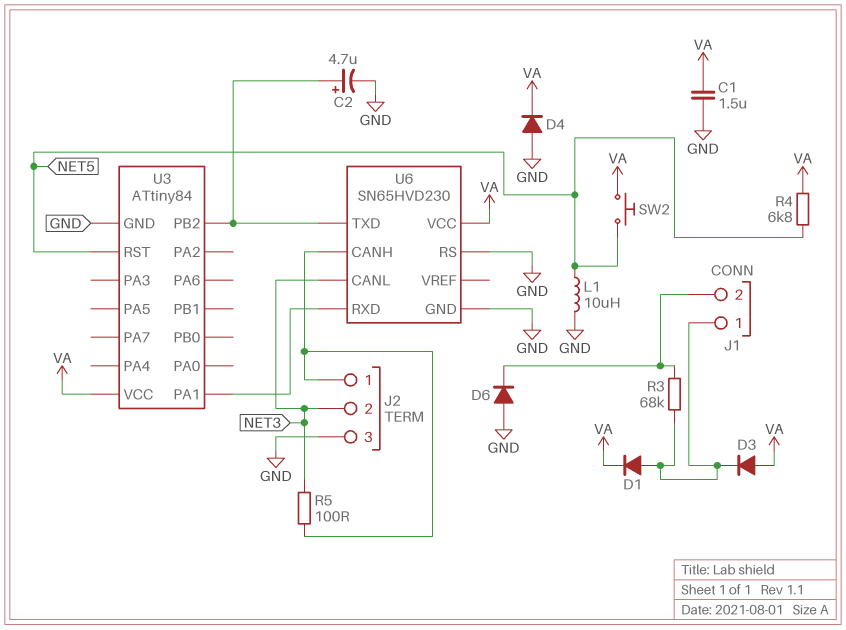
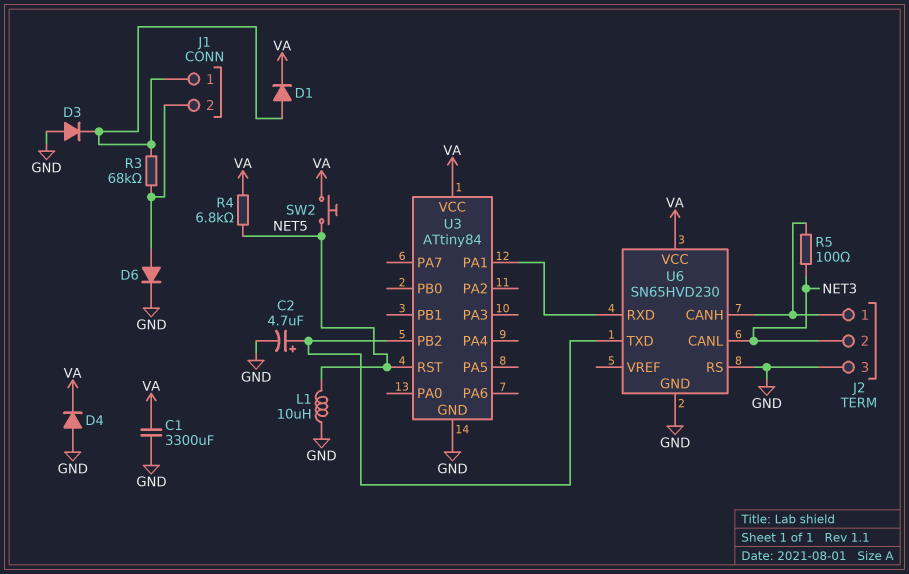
C1: 1.5uF (GND, VA) -> 3300uF (GND, VA)
D3: diode (A VA, K J1/1) -> diode (A GND, K J1/1)
D6: diode (A GND, K J1/2) -> diode (A J1/2, K GND)

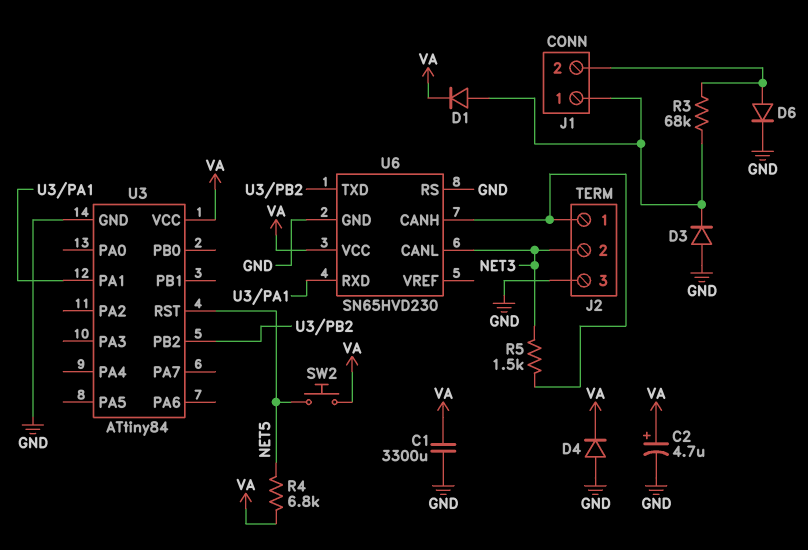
C2: 4.7uF (plus U3/PB2, minus GND) -> 4.7uF (plus VA, minus GND)
L1: 10uH (GND, NET5) -> none
R5: 100 (J2/1, NET3) -> 1.5k (J2/1, NET3)

